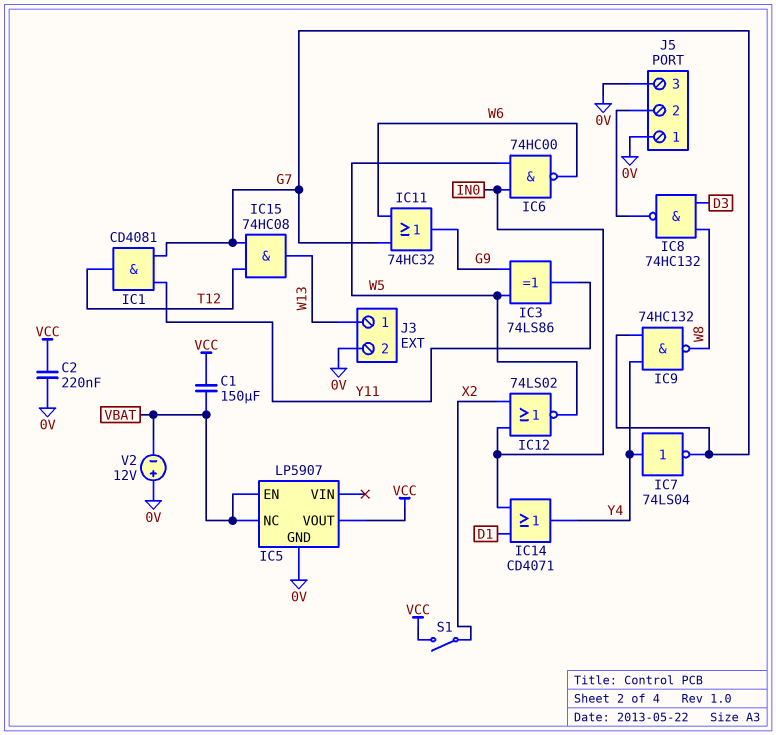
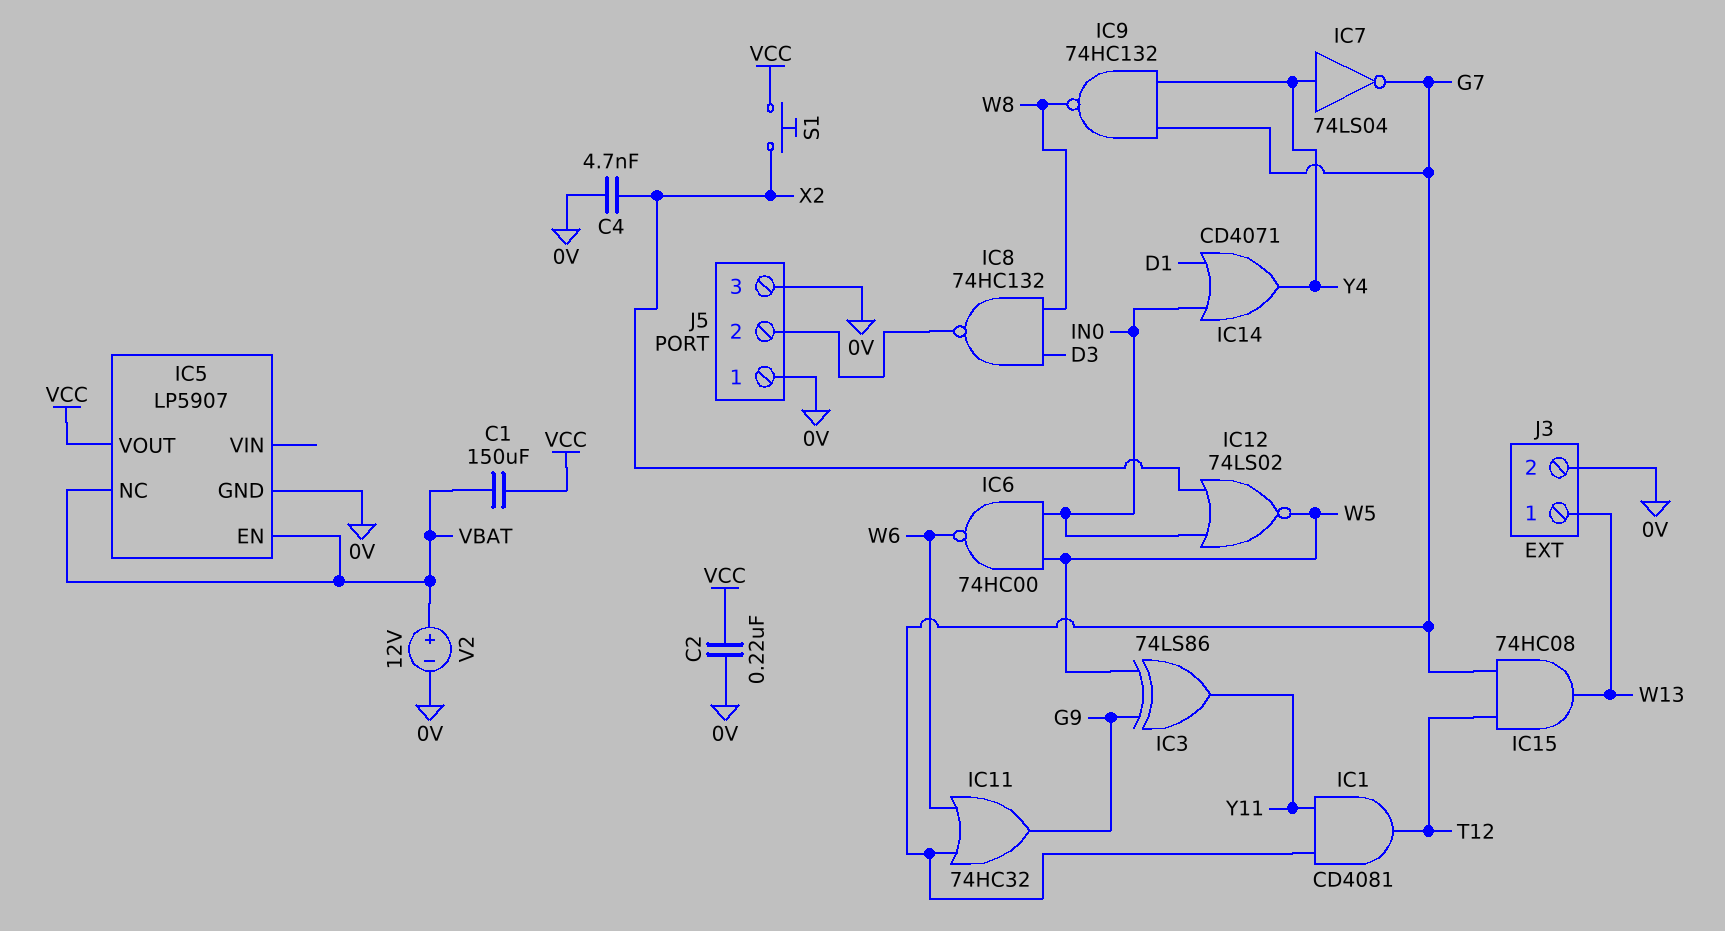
C4: none -> 4.7nF (0V, X2)
S1: switch (VCC, X2) -> button (VCC, X2)
V2: 12V (plus 0V, minus VBAT) -> 12V (plus VBAT, minus 0V)

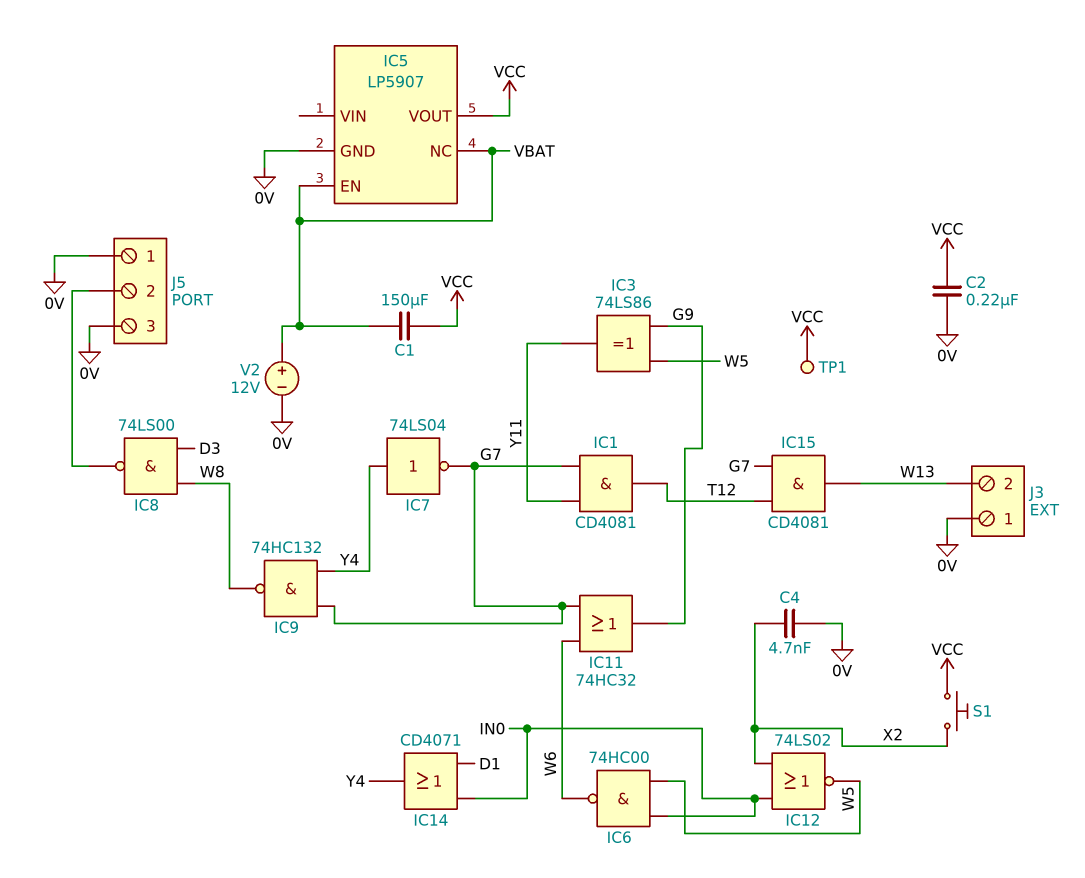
IC8: NAND 74HC132 (in D3, in W8, out J5/2) -> NAND 74LS00 (in D3, in W8, out J5/2)
IC15: AND 74HC08 (in G7, in T12, out W13) -> AND CD4081 (in G7, in T12, out W13)
J3 pin 1: W13 -> 0V
J3 pin 2: 0V -> W13
TP1: none -> test point (VCC)

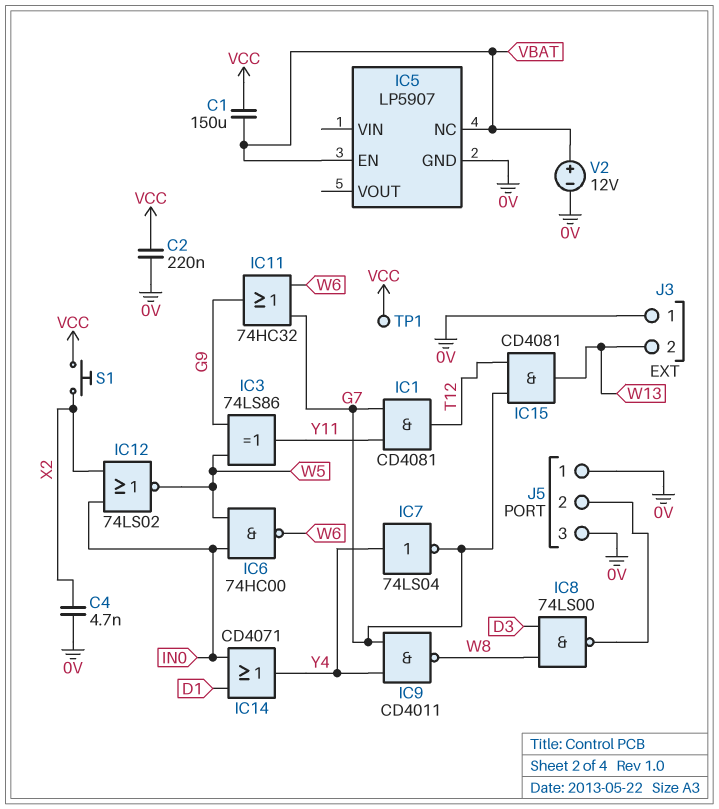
IC5 pin VOUT: VCC -> none
IC9: NAND 74HC132 (in G7, in Y4, out W8) -> NAND CD4011 (in G7, in Y4, out W8)

